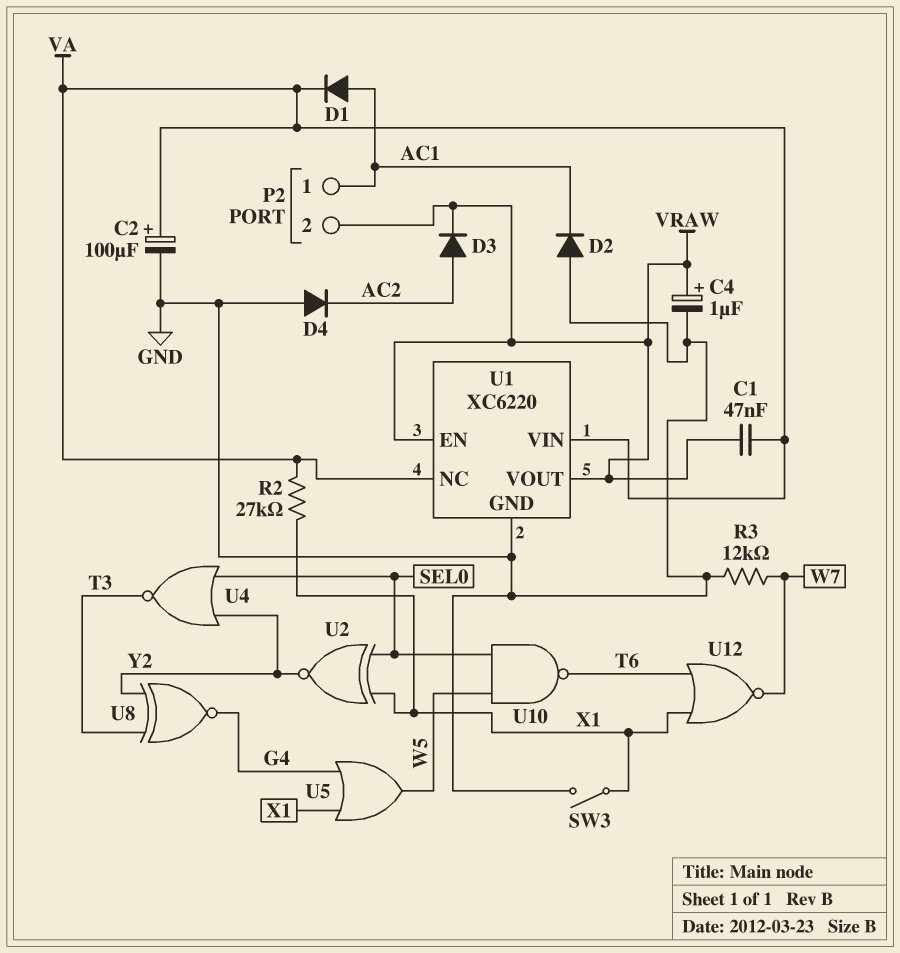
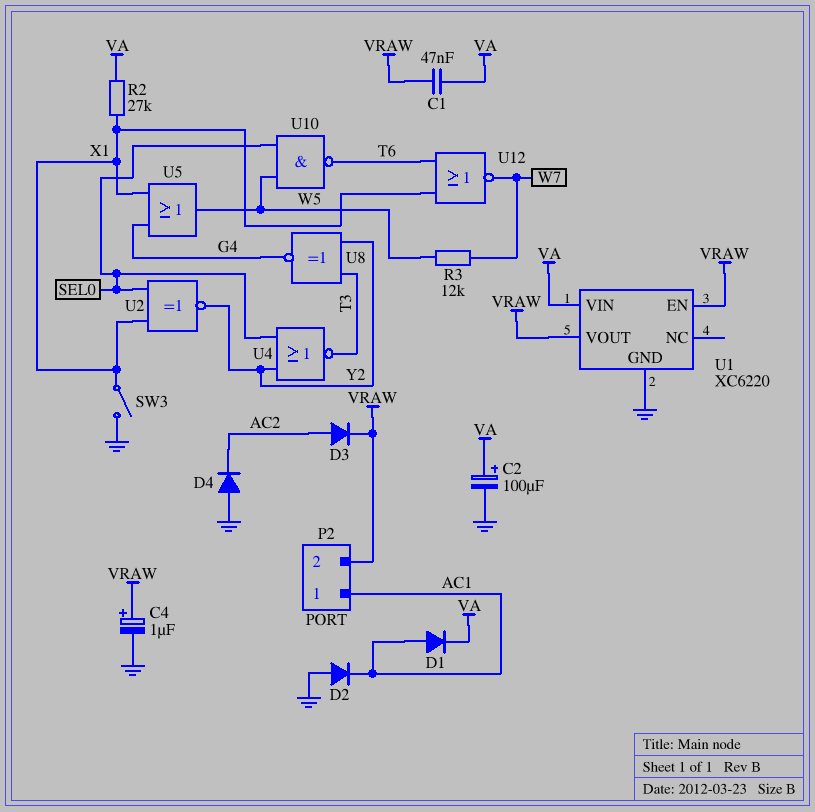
R3: 12k (GND, W7) -> 12k (W5, W7)
U1 pin NC: VA -> none

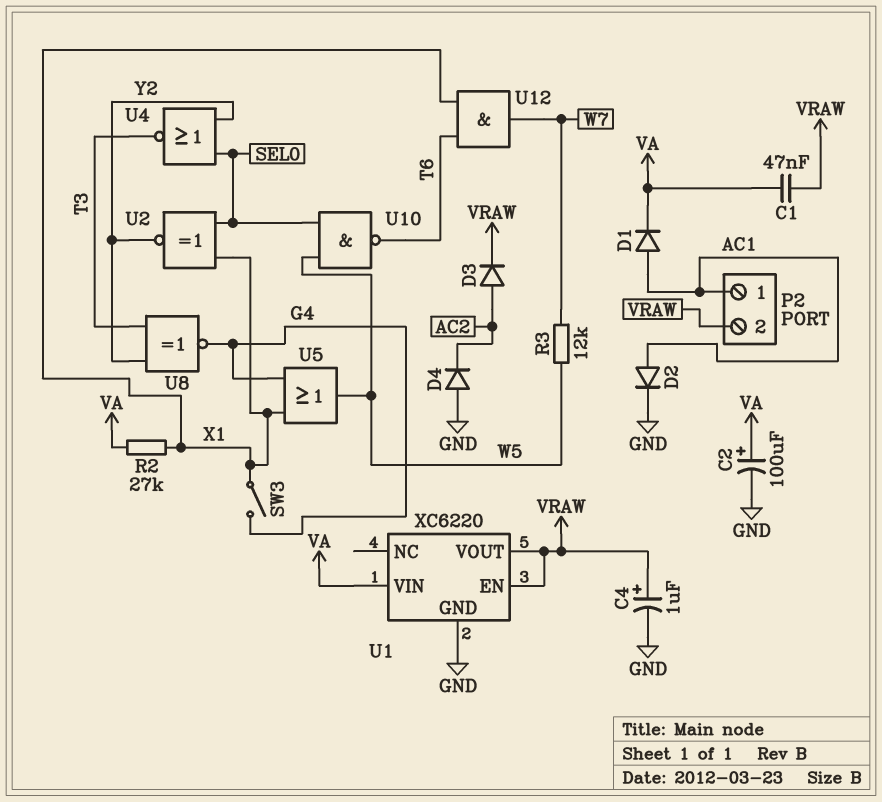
D2: diode (A GND, K AC1) -> diode (A AC1, K GND)
SW3: switch (GND, X1) -> switch (G4, X1)
U12: NOR (in T6, in X1, out W7) -> AND (in T6, in X1, out W7)

